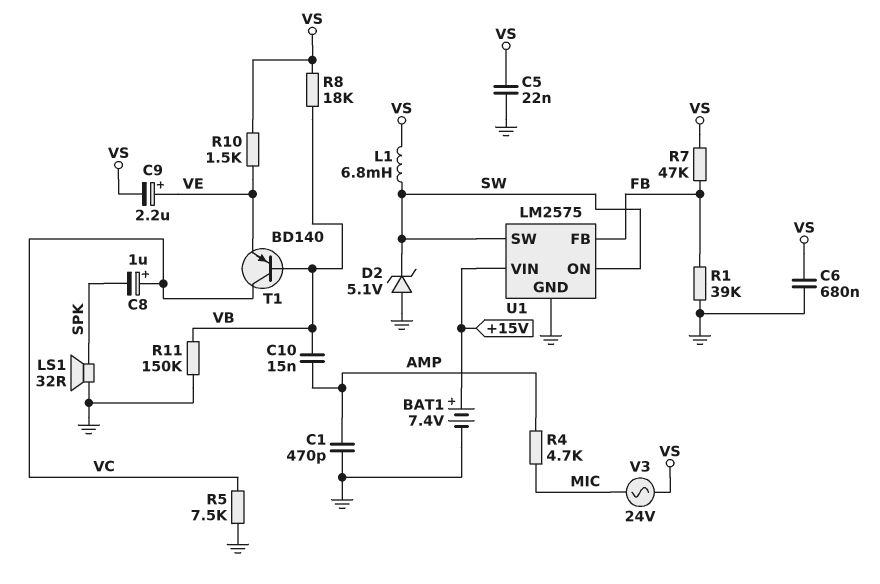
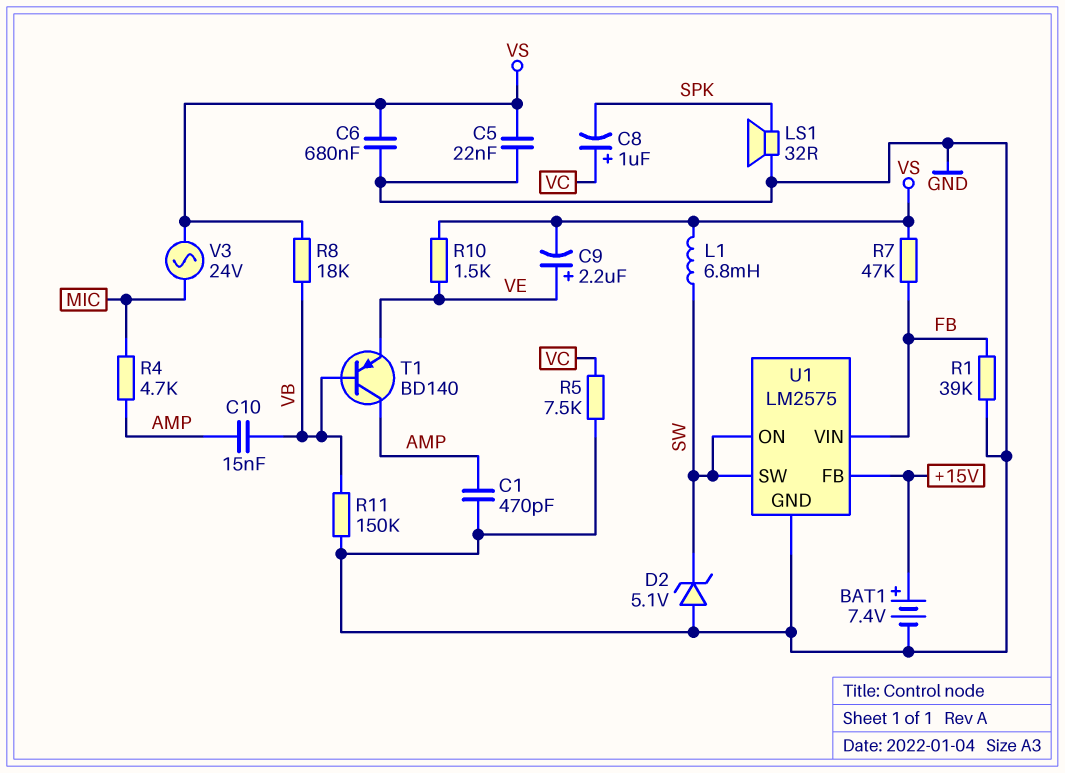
T1: PNP BD140 (B VB, C VC, E VE) -> PNP BD140 (B VB, C AMP, E VE)
U1 pin FB: FB -> +15V
U1 pin VIN: +15V -> FB

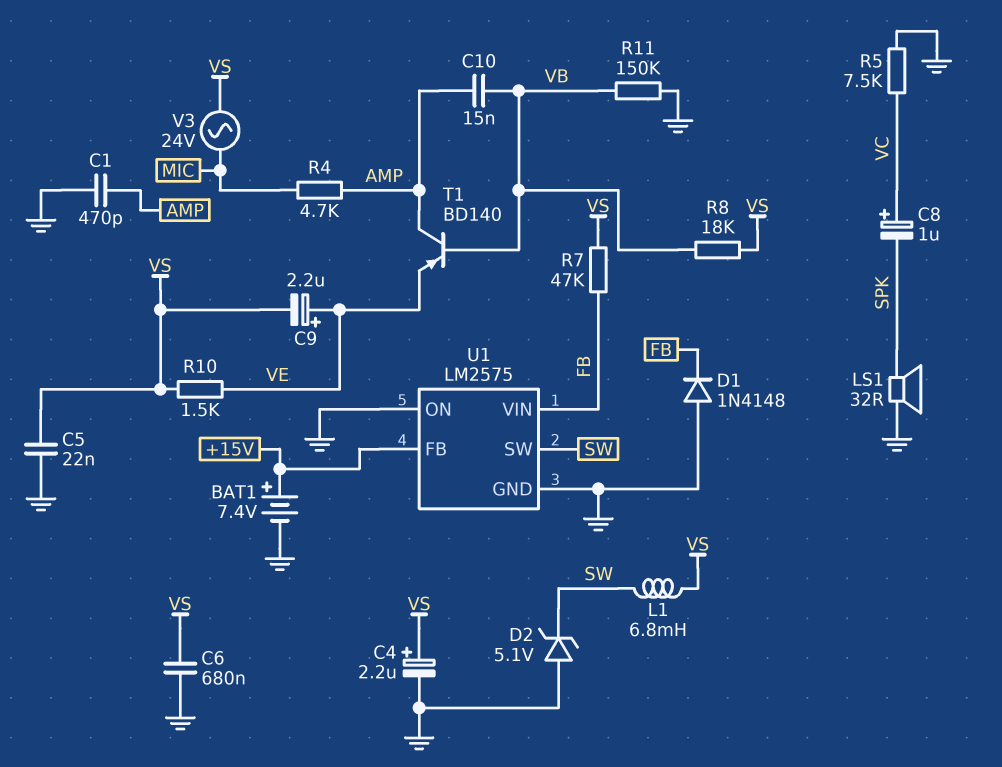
C4: none -> 2.2uF (plus VS, minus GND)
D1: none -> diode 1N4148 (A GND, K FB)
R1: 39k (FB, GND) -> none
U1 pin ON: SW -> GND

